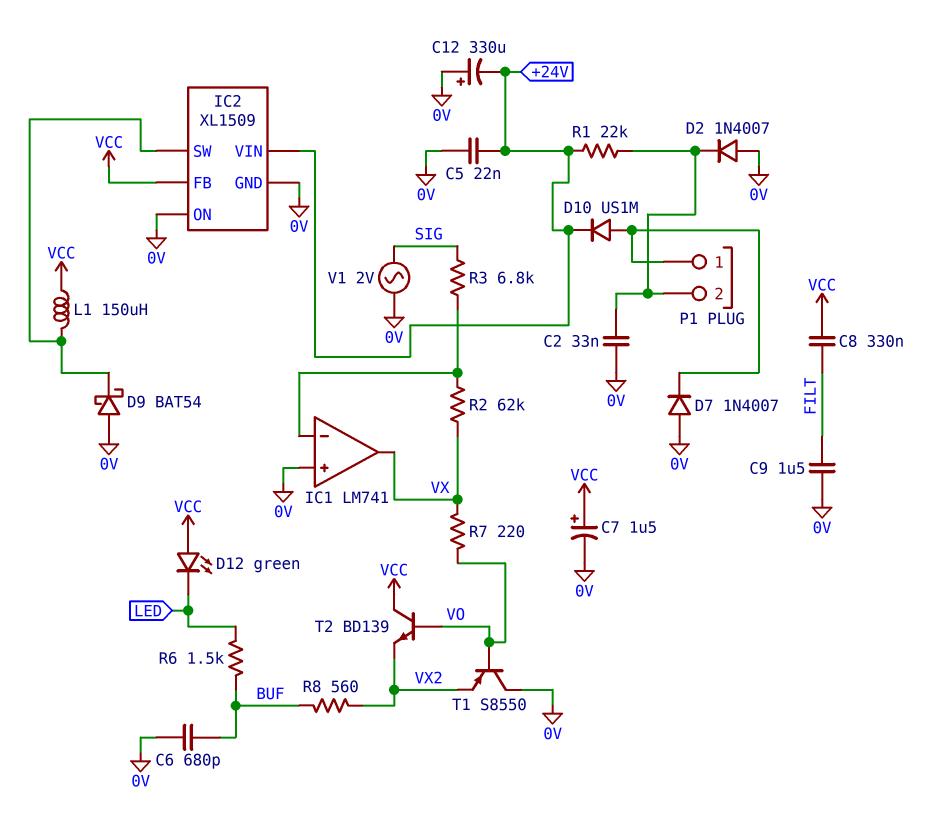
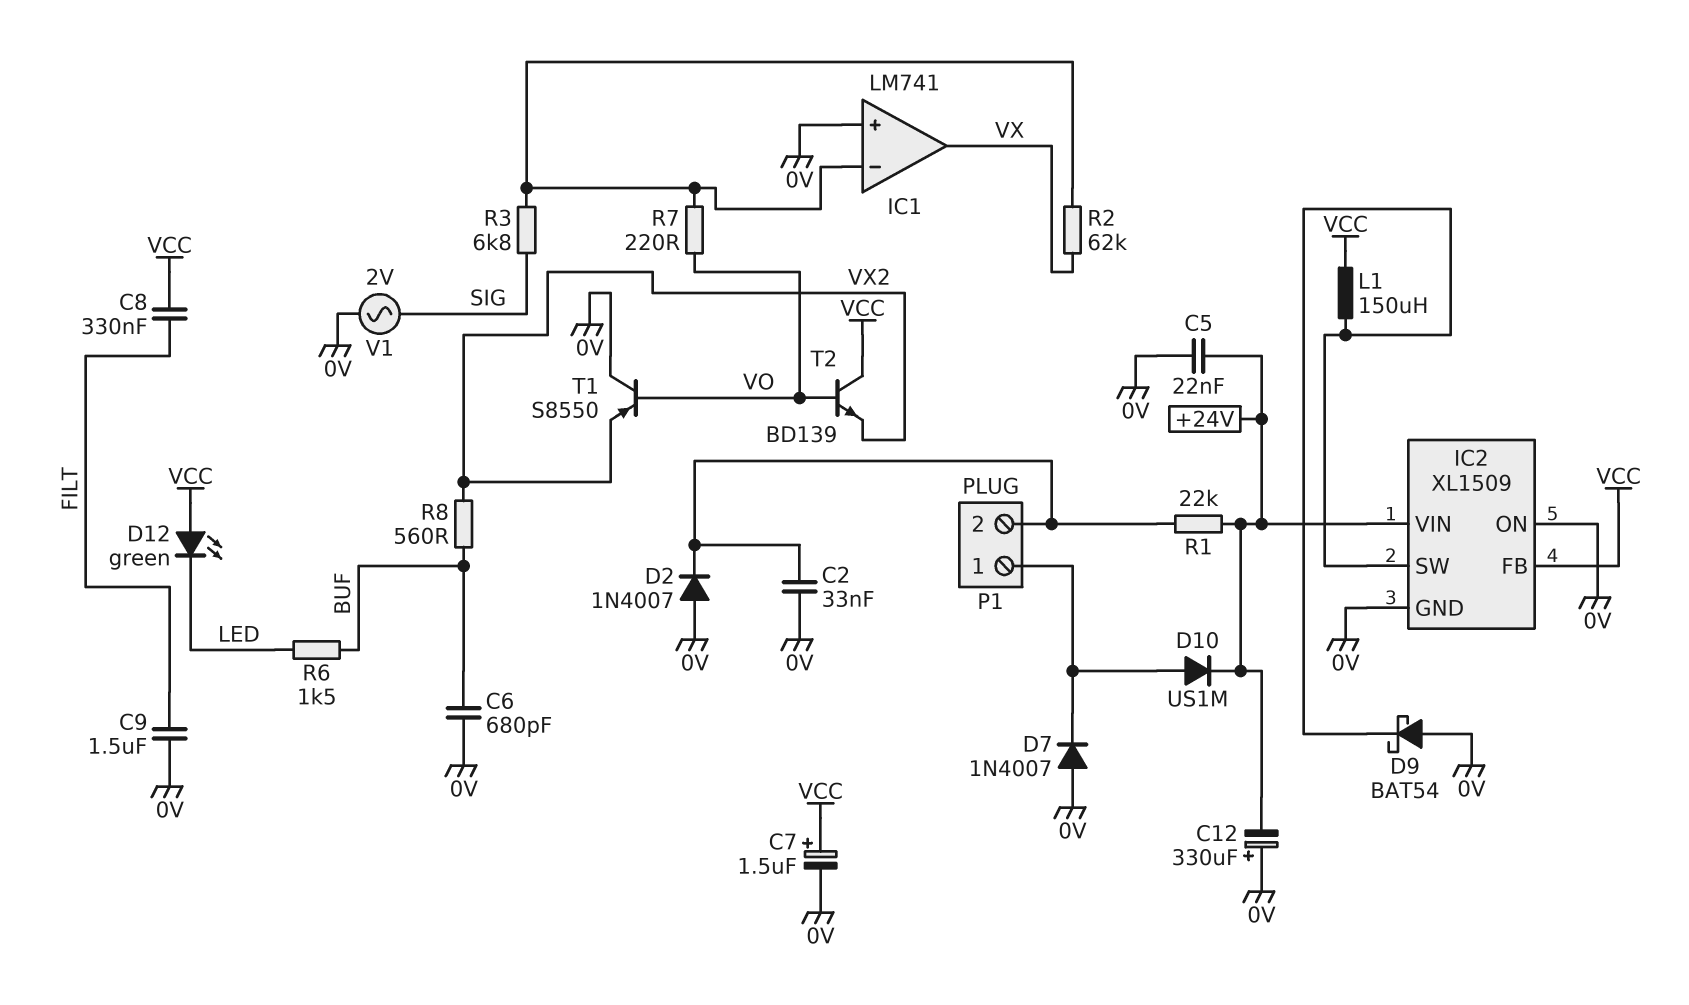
R7: 220 (VO, VX) -> 220 (IC1/in-, VO)

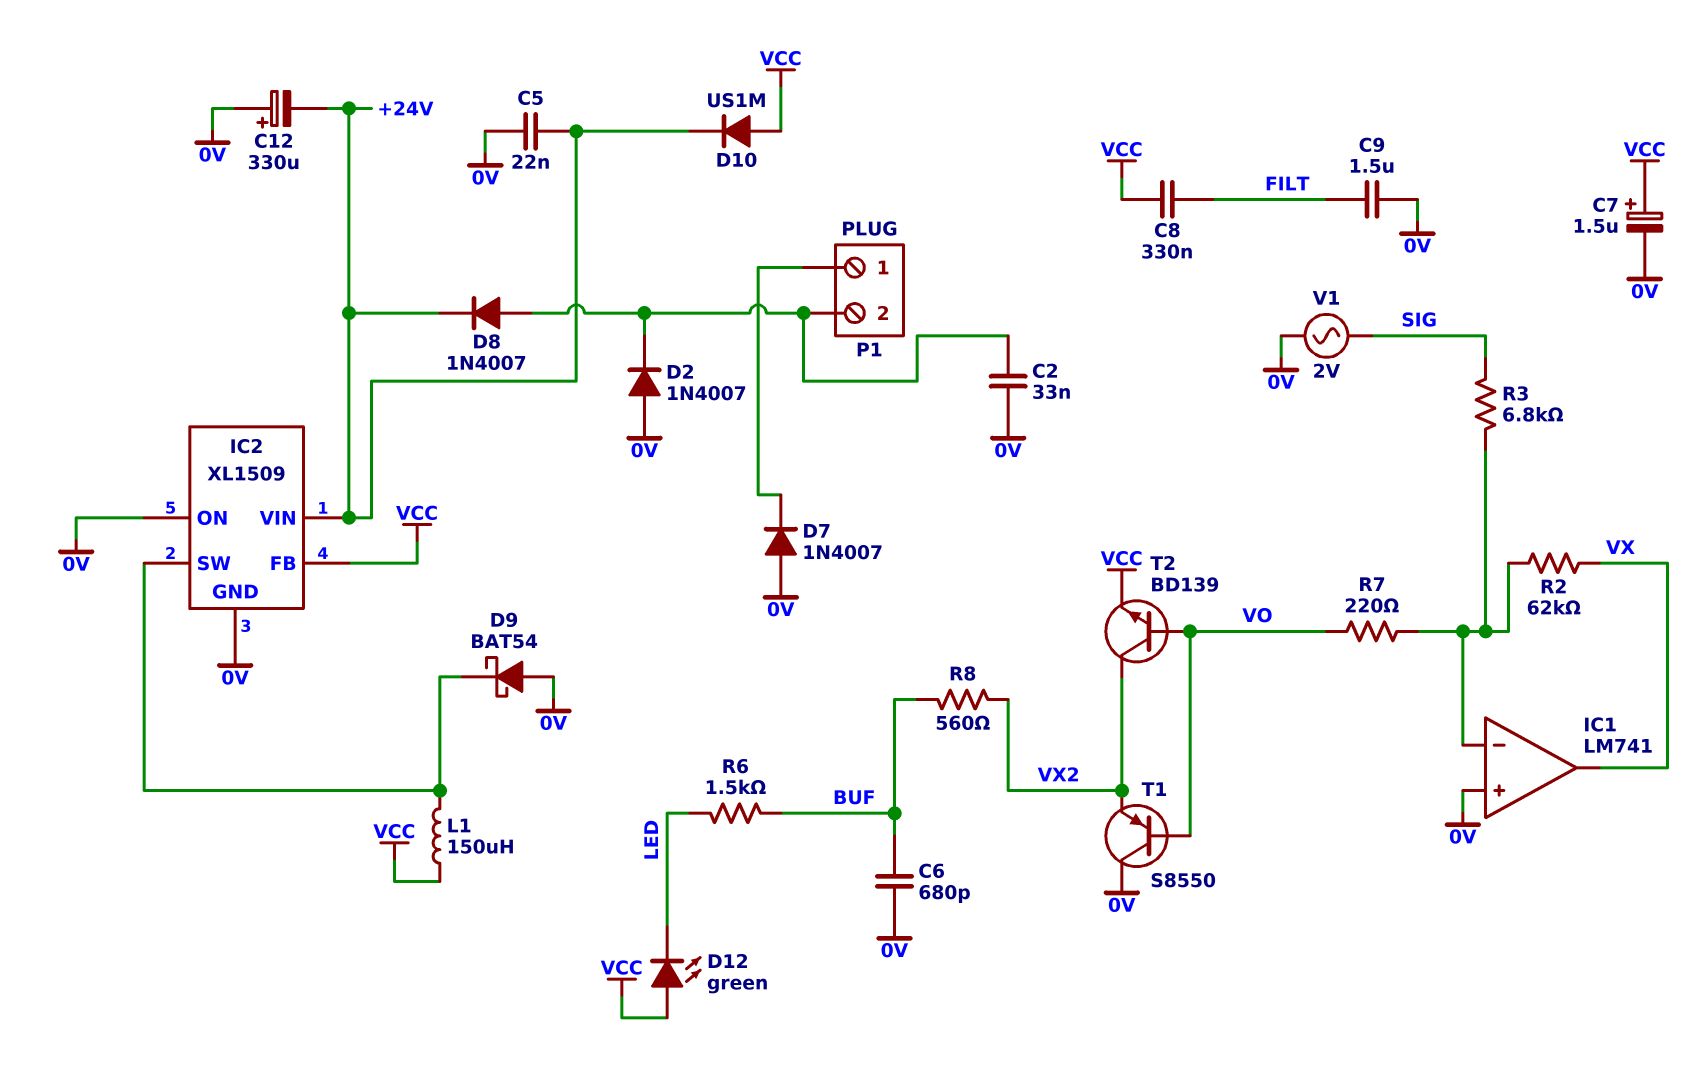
D8: none -> diode 1N4007 (A P1/2, K +24V)
D10: diode US1M (A P1/1, K +24V) -> diode US1M (A VCC, K +24V)
R1: 22k (+24V, P1/2) -> none
T2: NPN BD139 (B VO, C VCC, E VX2) -> NPN BD139 (B VO, C VX2, E VCC)

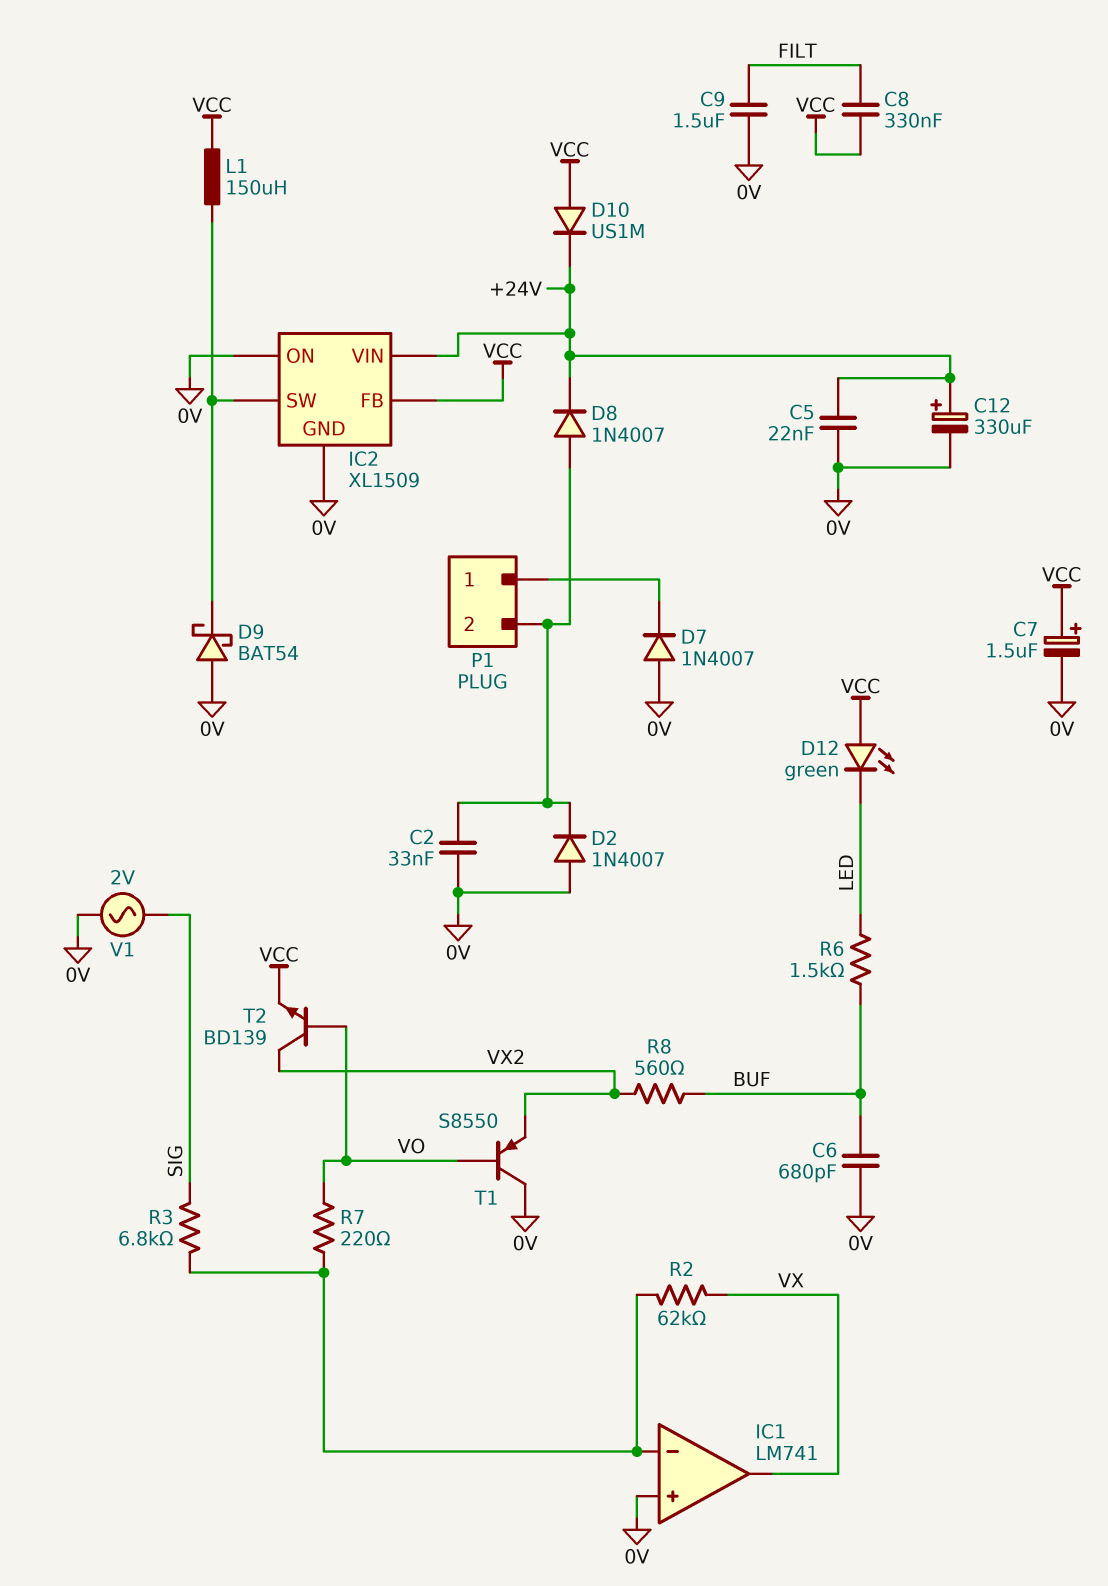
C12: 330uF (plus 0V, minus +24V) -> 330uF (plus +24V, minus 0V)

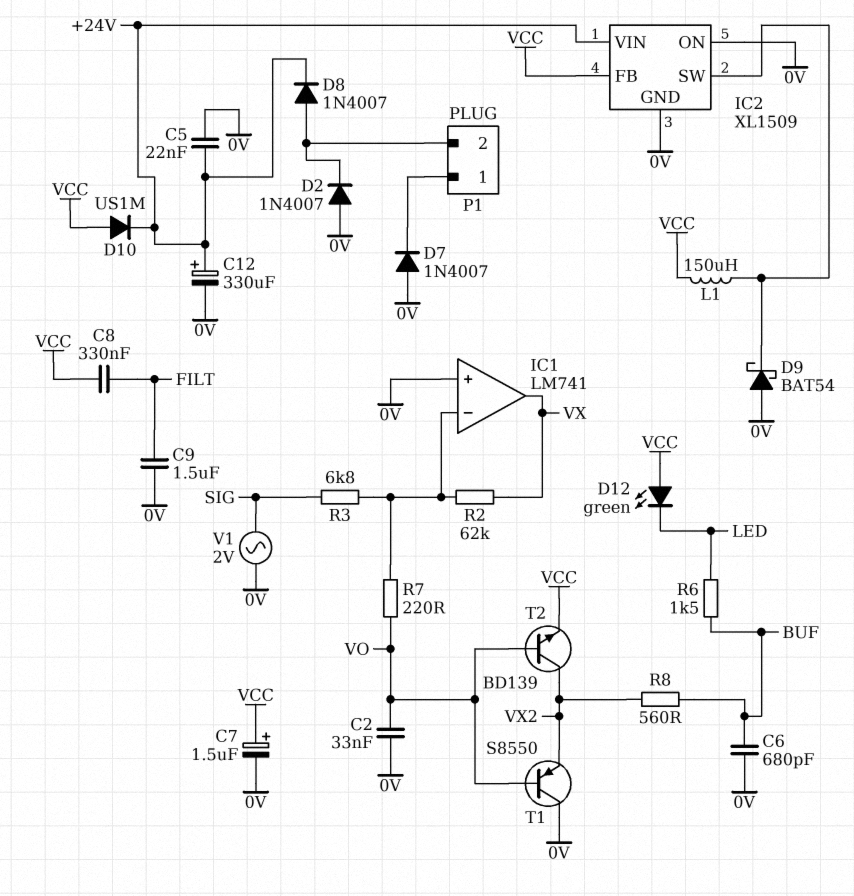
C2: 33nF (0V, P1/2) -> 33nF (0V, VO)

